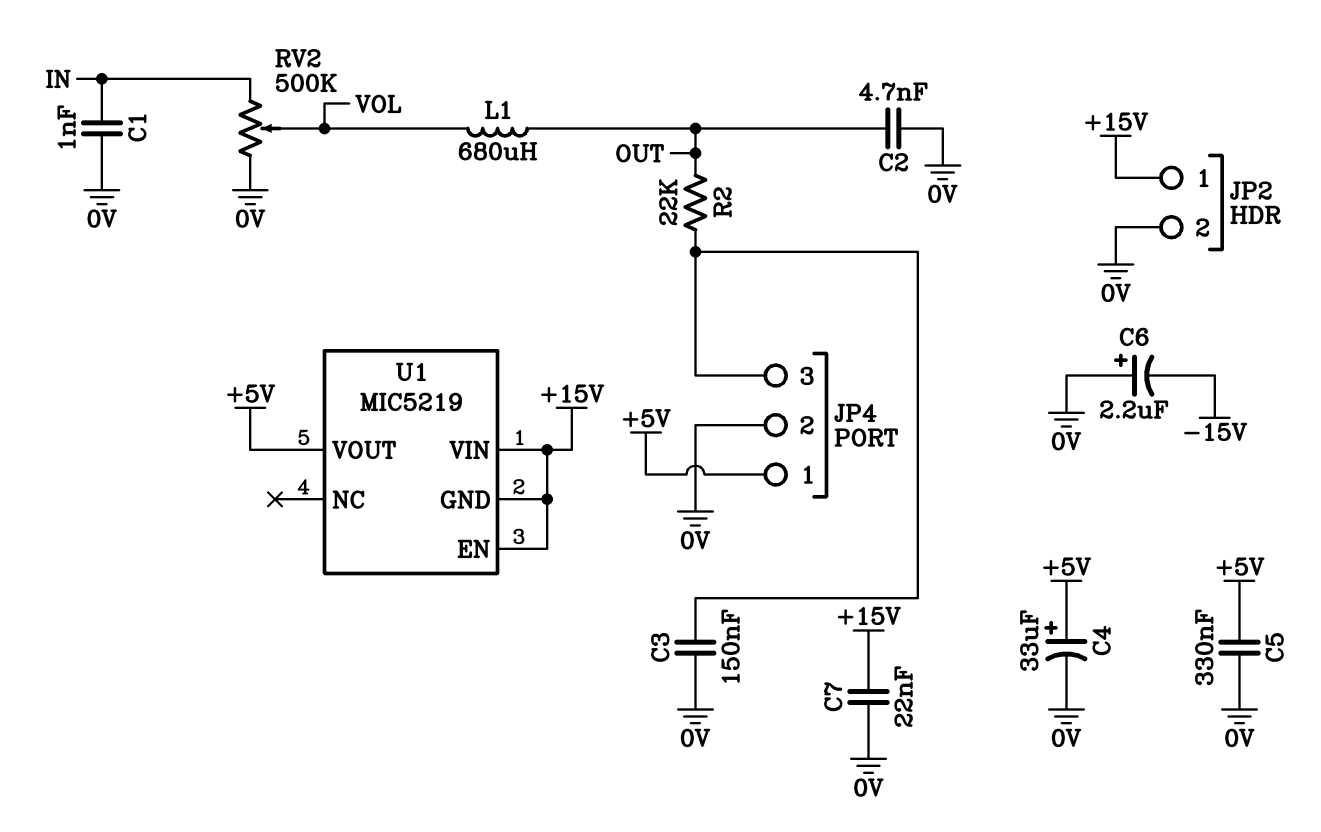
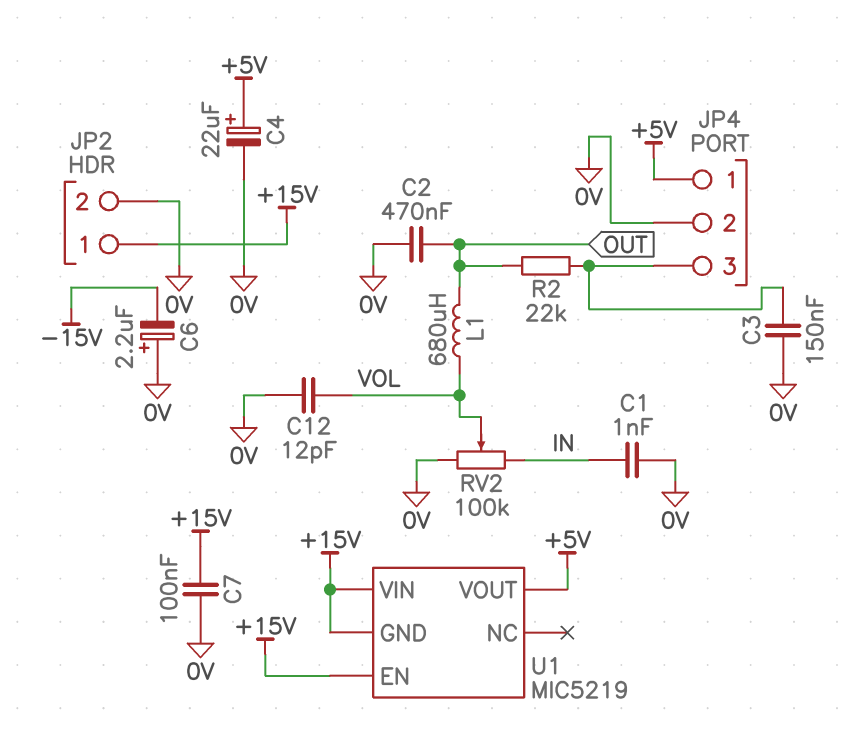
C2: 4.7nF (0V, OUT) -> 470nF (0V, OUT)
C4: 33uF (plus +5V, minus 0V) -> 22uF (plus +5V, minus 0V)
C5: 330nF (+5V, 0V) -> none
C7: 22nF (+15V, 0V) -> 100nF (+15V, 0V)
C12: none -> 12pF (0V, VOL)
RV2: 500k (0V, IN, wiper VOL) -> 100k (0V, IN, wiper VOL)

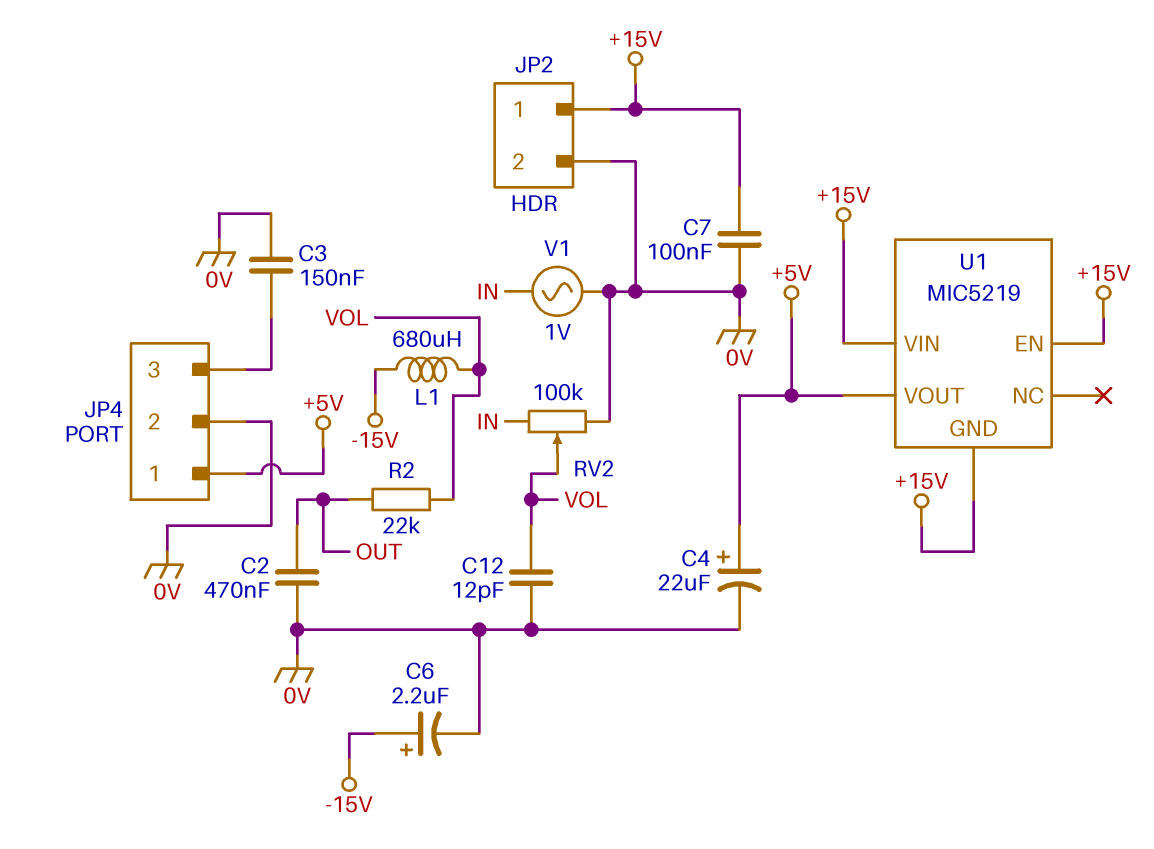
C1: 1nF (0V, IN) -> none
C6: 2.2uF (plus 0V, minus -15V) -> 2.2uF (plus -15V, minus 0V)
L1: 680uH (OUT, VOL) -> 680uH (-15V, VOL)
R2: 22k (JP4/3, OUT) -> 22k (OUT, VOL)
V1: none -> AC 1V (0V, IN)

